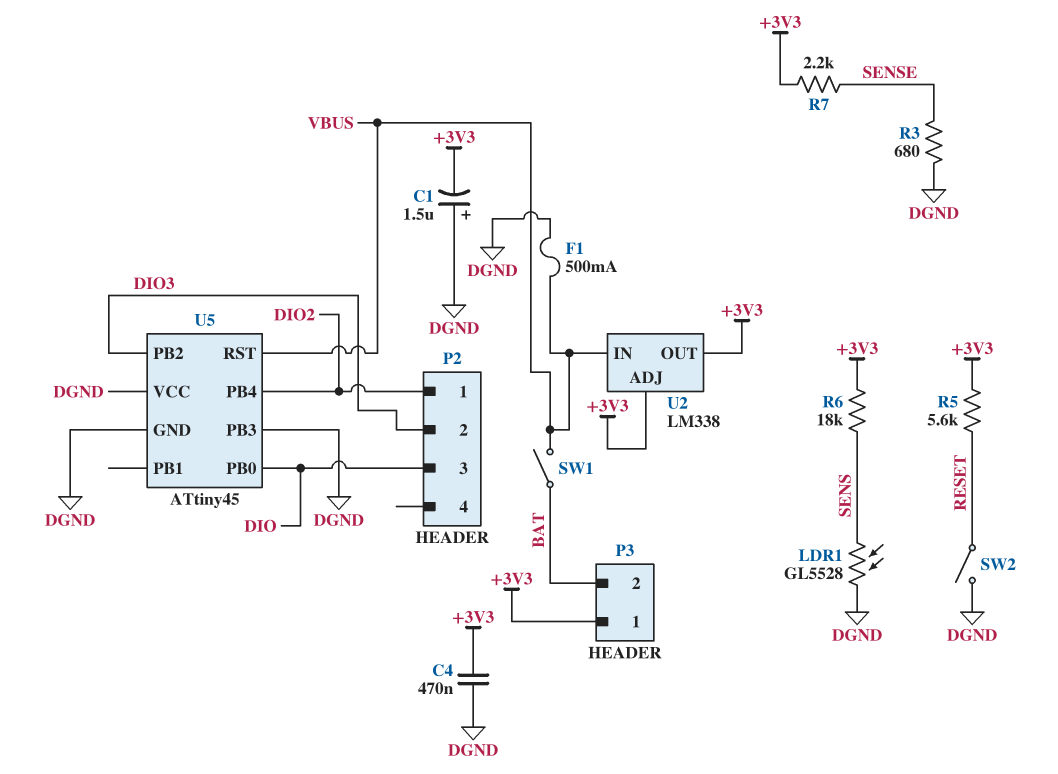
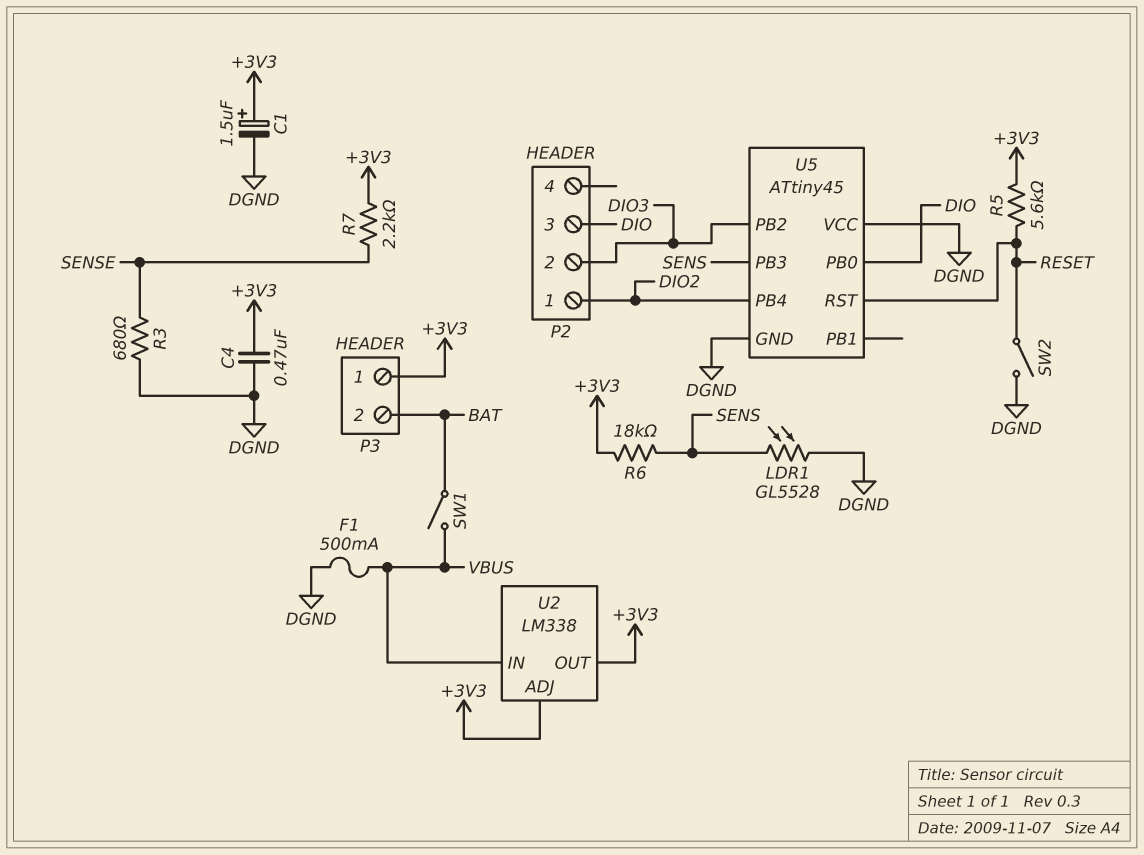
C1: 1.5uF (plus DGND, minus +3V3) -> 1.5uF (plus +3V3, minus DGND)
U5 pin PB3: DGND -> SENS
U5 pin RST: VBUS -> RESET

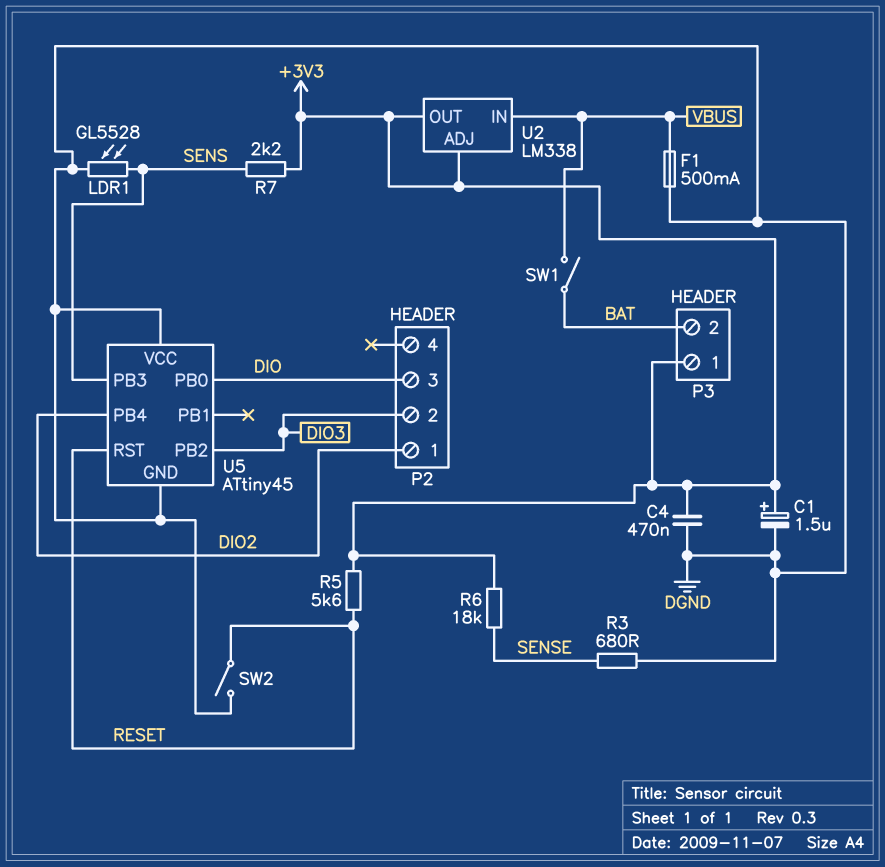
R6: 18k (+3V3, SENS) -> 18k (+3V3, SENSE)
R7: 2.2k (+3V3, SENSE) -> 2.2k (+3V3, SENS)

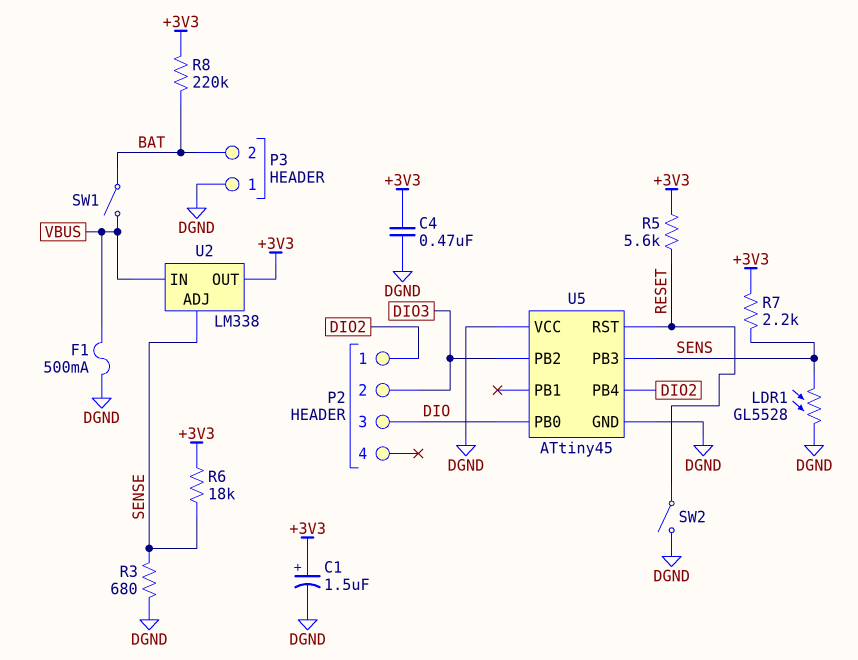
P3 pin 1: +3V3 -> DGND
R8: none -> 220k (+3V3, BAT)
U2 pin ADJ: +3V3 -> SENSE

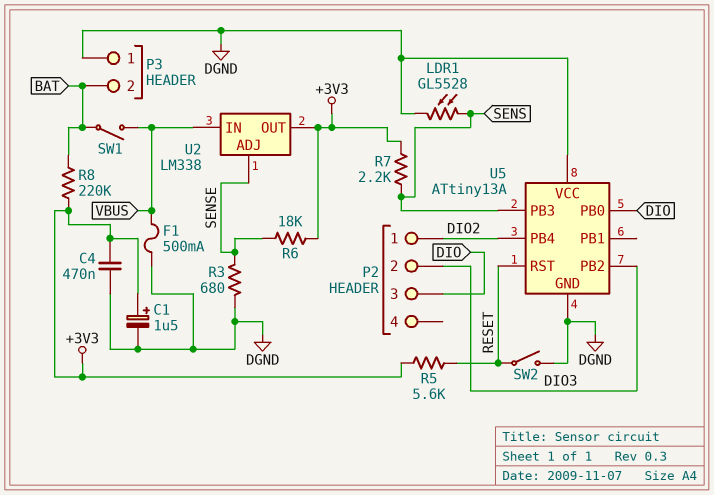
U5: ATtiny45 -> ATtiny13A

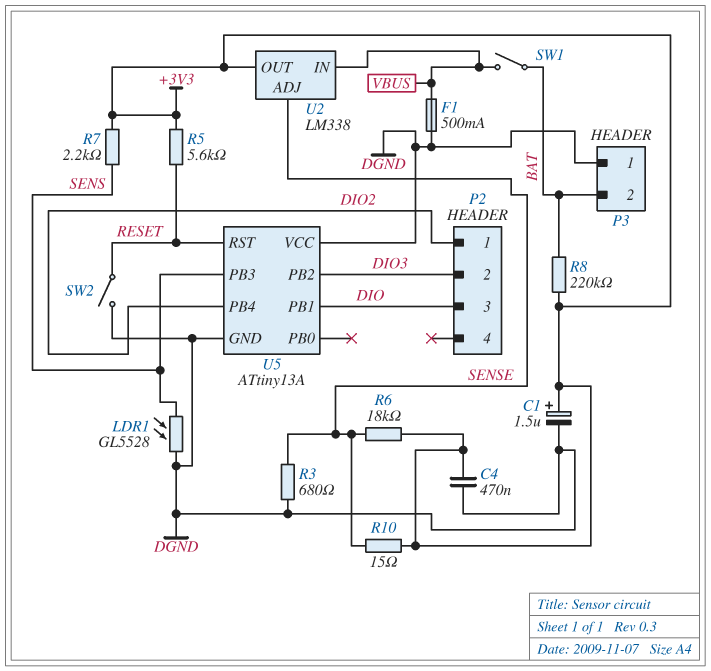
R10: none -> 15 (+3V3, SENSE)
U5 pin PB0: DIO -> none
U5 pin PB1: none -> DIO

